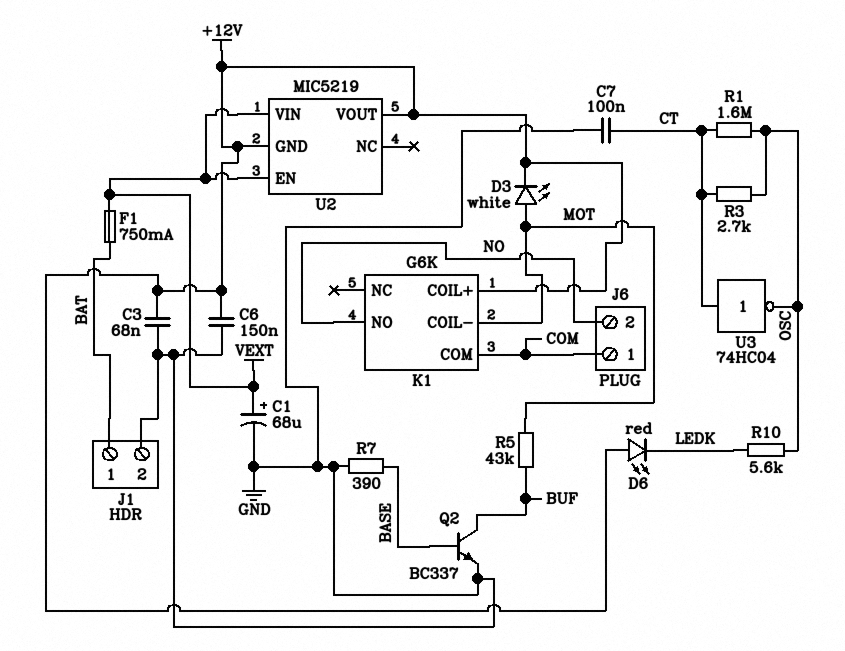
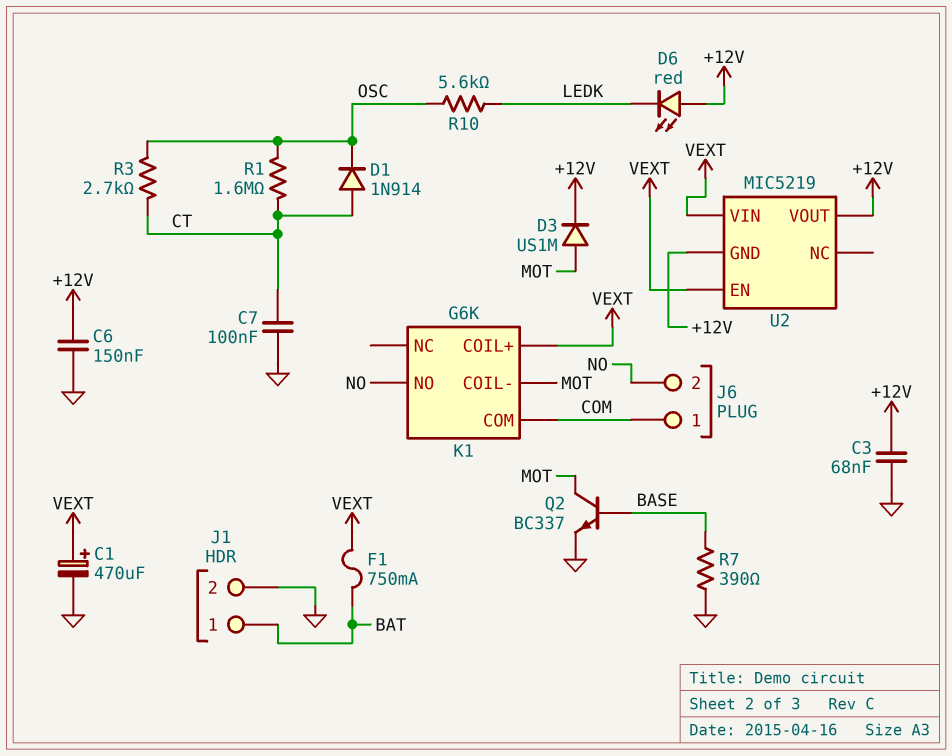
C1: 68uF (plus VEXT, minus GND) -> 470uF (plus VEXT, minus GND)
D1: none -> diode 1N914 (A CT, K OSC)
D3: LED white (A MOT, K +12V) -> diode US1M (A MOT, K +12V)
K1 pin COIL+: +12V -> VEXT
Q2: NPN BC337 (B BASE, C BUF, E GND) -> NPN BC337 (B BASE, C MOT, E GND)
R5: 43k (BUF, MOT) -> none
U3: NOT 74HC04 (in CT, out OSC) -> none

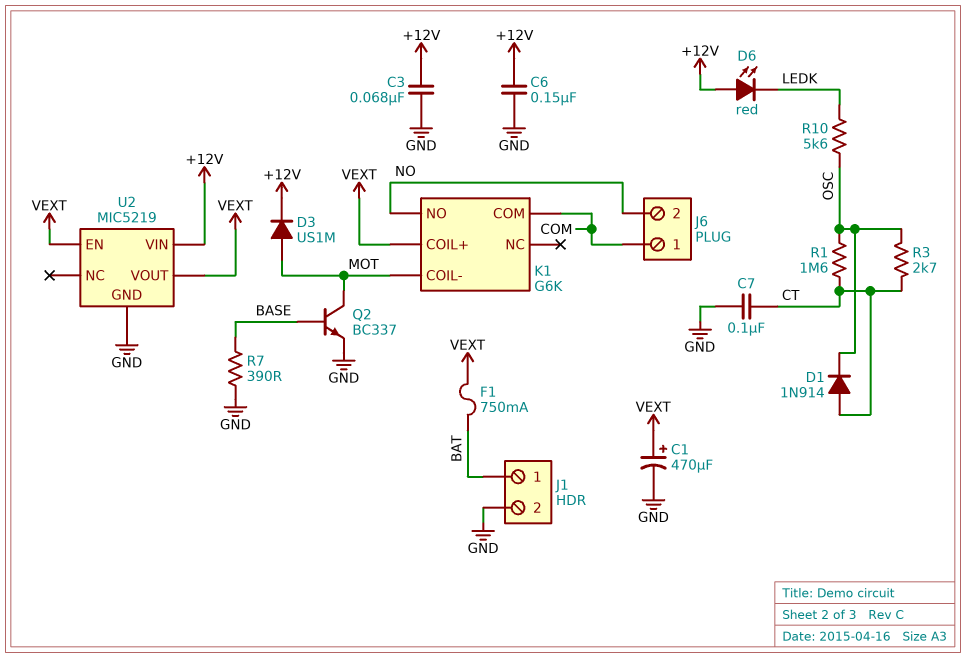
U2 pin GND: +12V -> GND
U2 pin VIN: VEXT -> +12V
U2 pin VOUT: +12V -> VEXT

